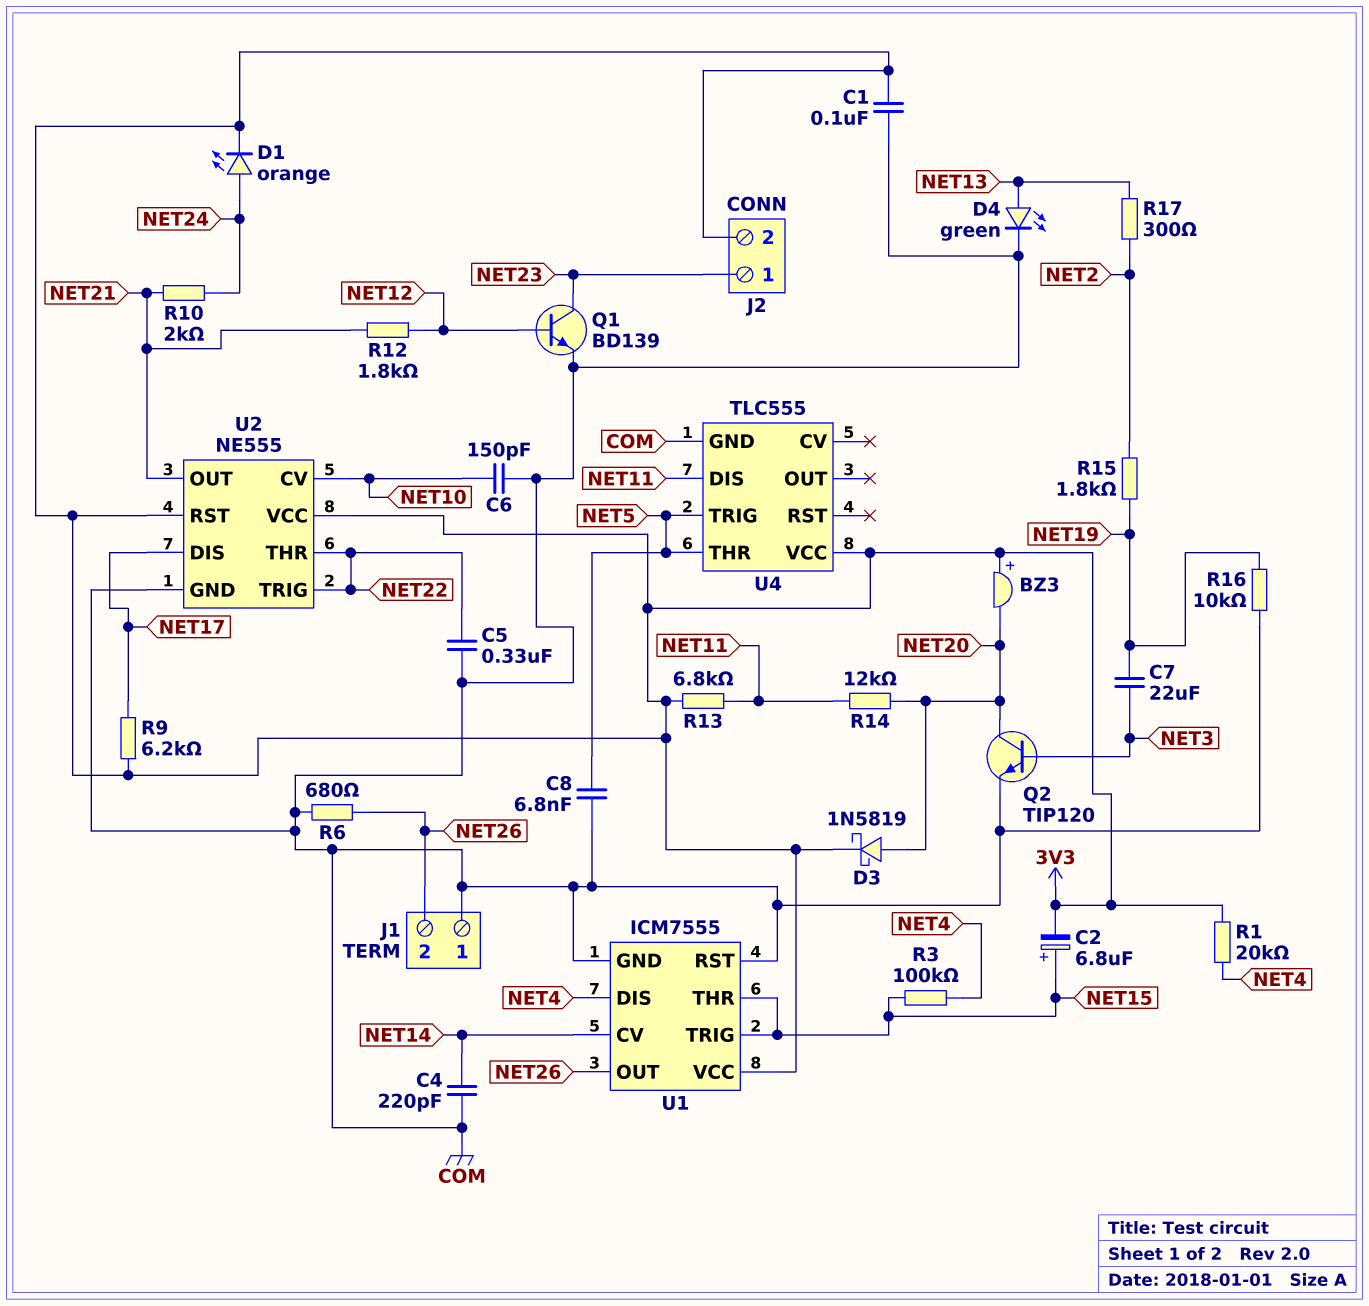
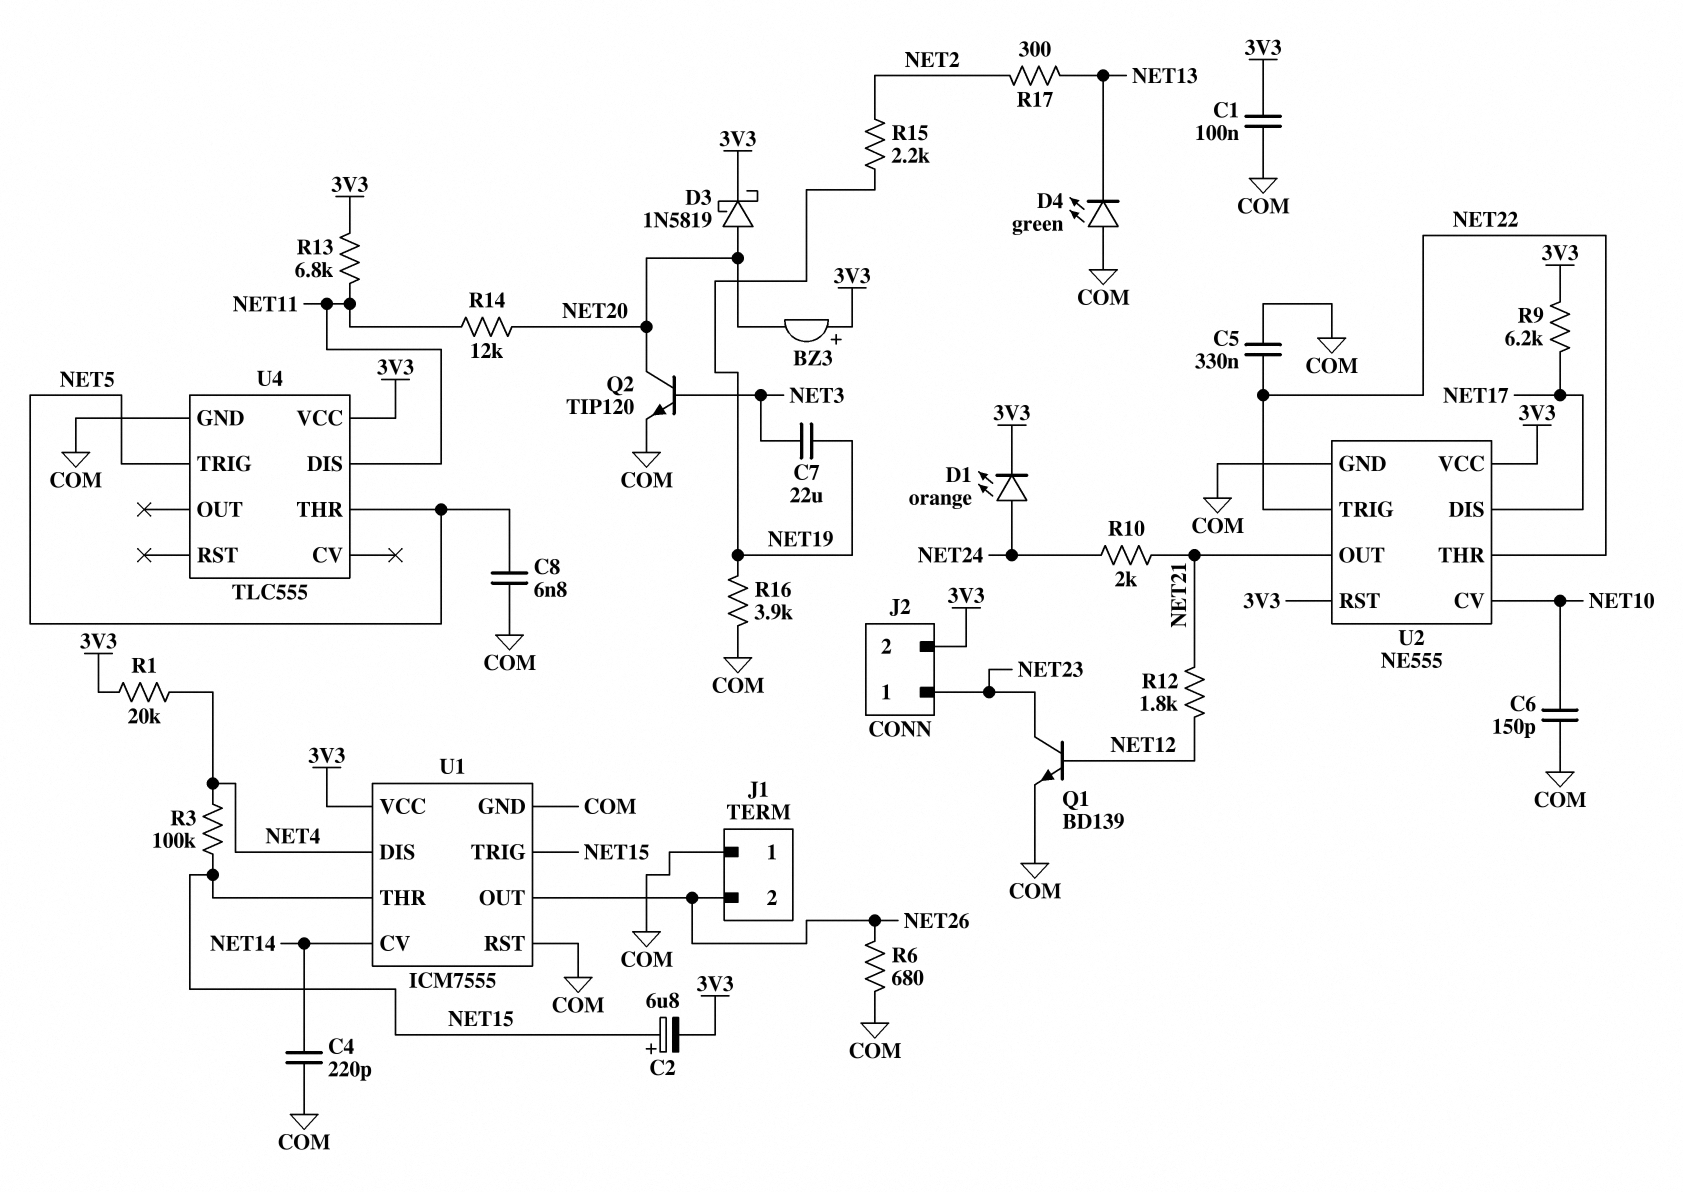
D4: LED green (A NET13, K COM) -> LED green (A COM, K NET13)
R15: 1.8k (NET2, NET19) -> 2.2k (NET2, NET19)
R16: 10k (COM, NET19) -> 3.9k (COM, NET19)

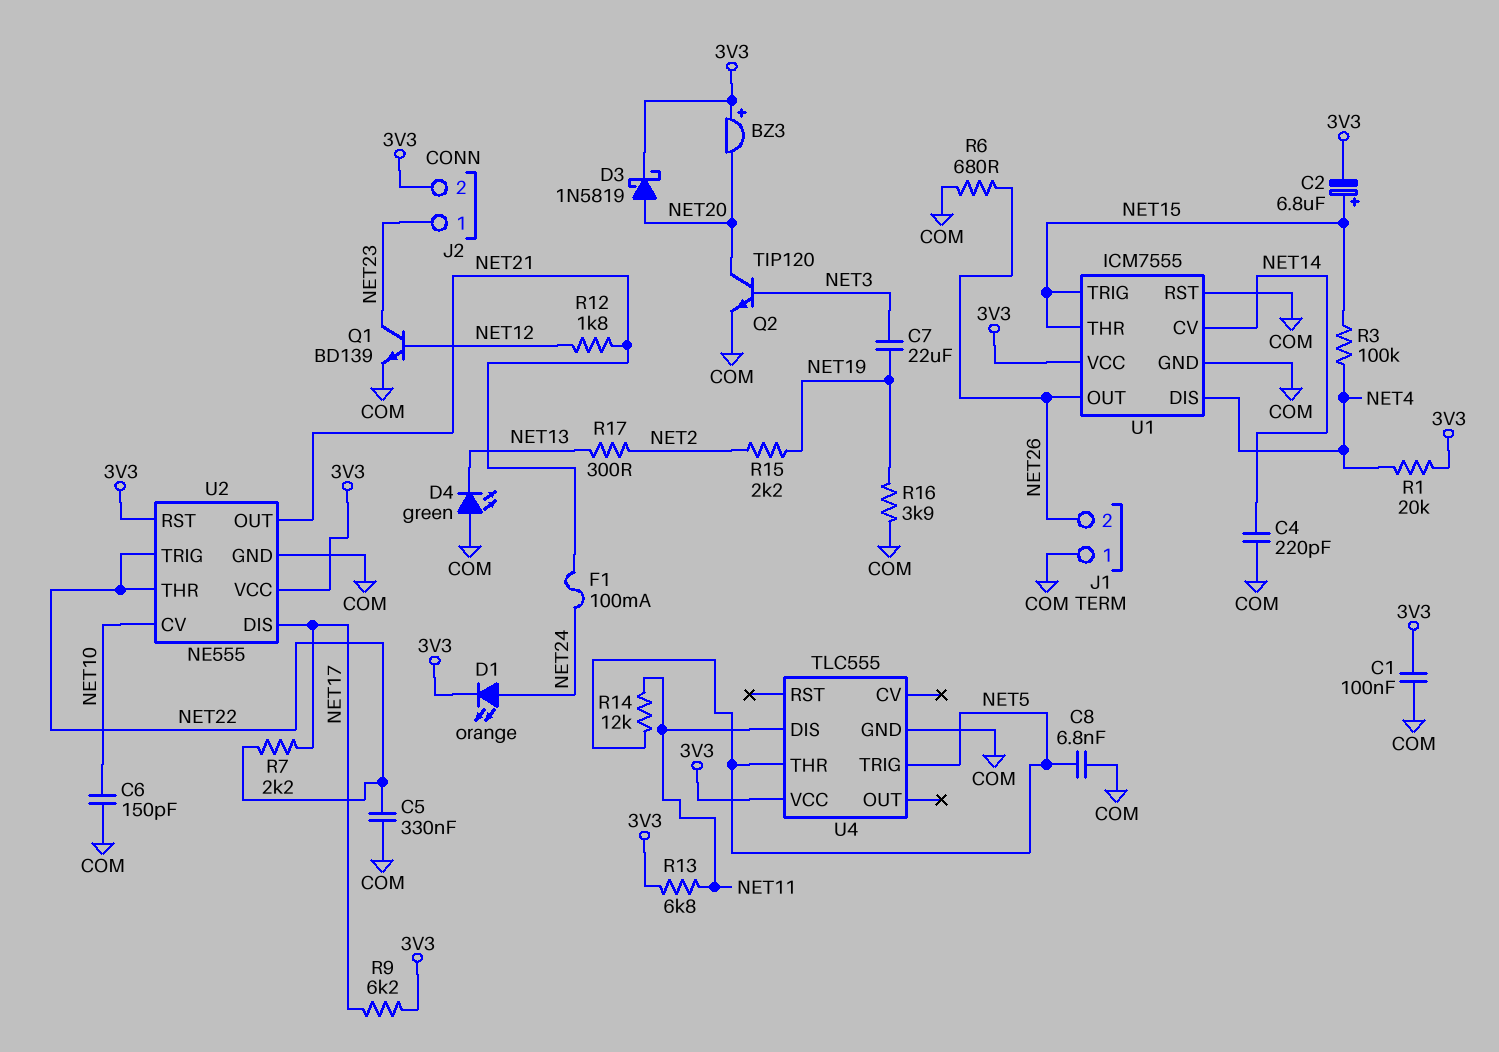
F1: none -> 100mA (NET21, NET24)
R7: none -> 2.2k (NET17, NET22)
R10: 2k (NET21, NET24) -> none
R14: 12k (NET11, NET20) -> 12k (NET5, NET11)

